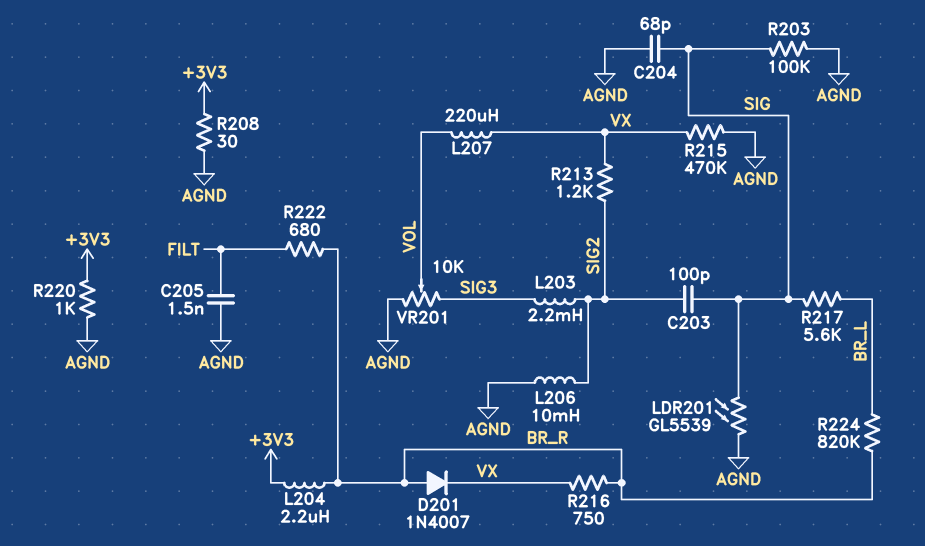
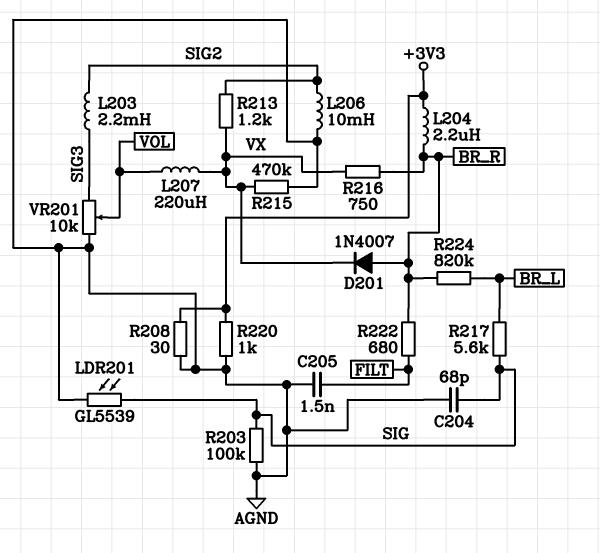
C203: 100pF (SIG, SIG2) -> none

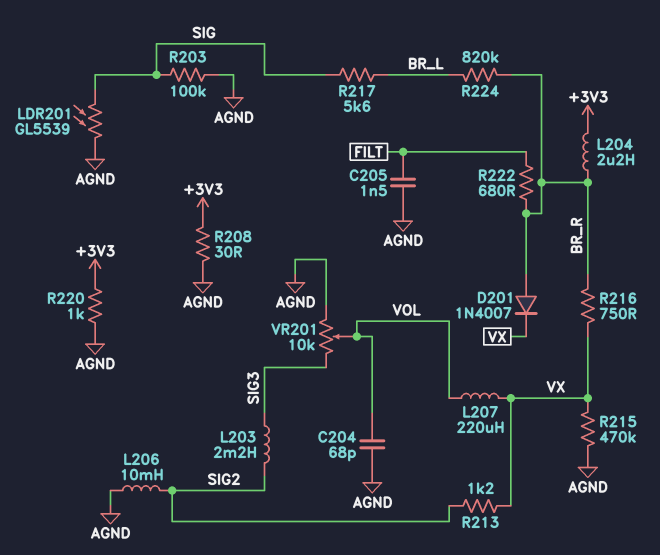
C204: 68pF (AGND, SIG) -> 68pF (AGND, VOL)

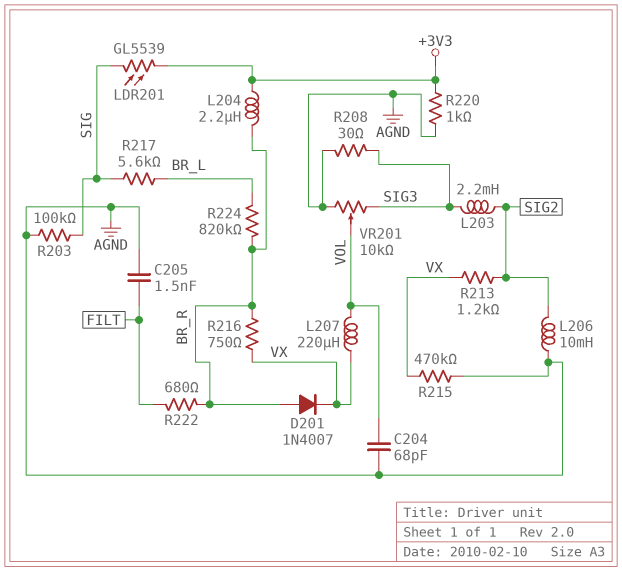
LDR201: GL5539 (AGND, SIG) -> GL5539 (+3V3, SIG)
R208: 30 (+3V3, AGND) -> 30 (AGND, SIG3)

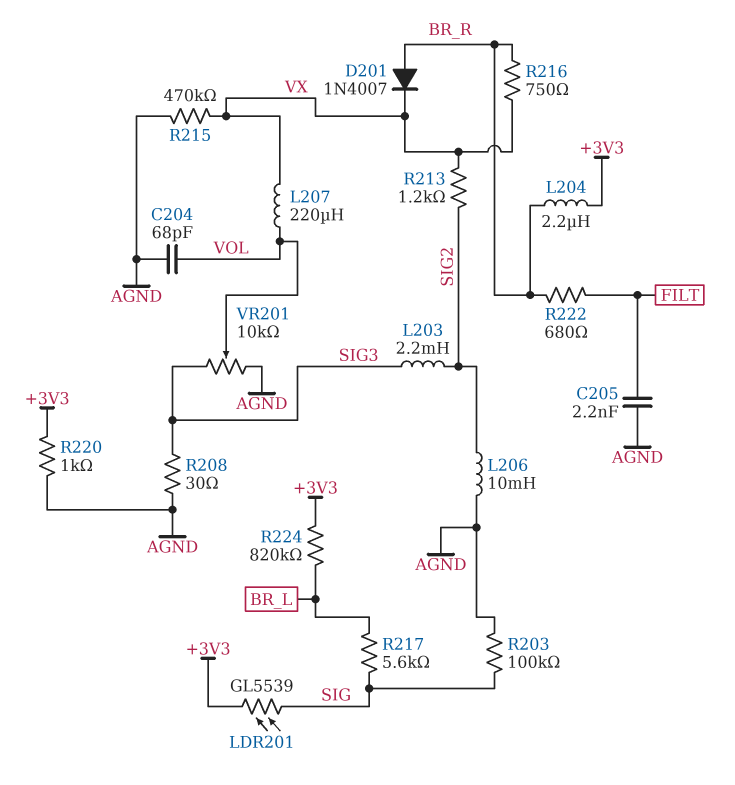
C205: 1.5nF (AGND, FILT) -> 2.2nF (AGND, FILT)
R224: 820k (BR_L, BR_R) -> 820k (+3V3, BR_L)

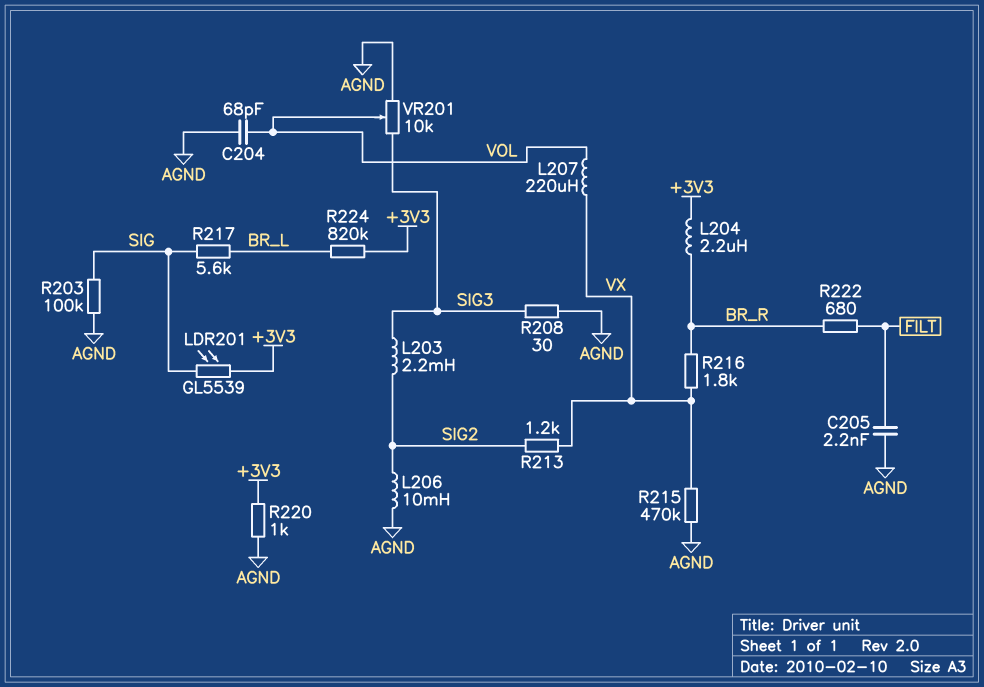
D201: diode 1N4007 (A BR_R, K VX) -> none
R216: 750 (BR_R, VX) -> 1.8k (BR_R, VX)

